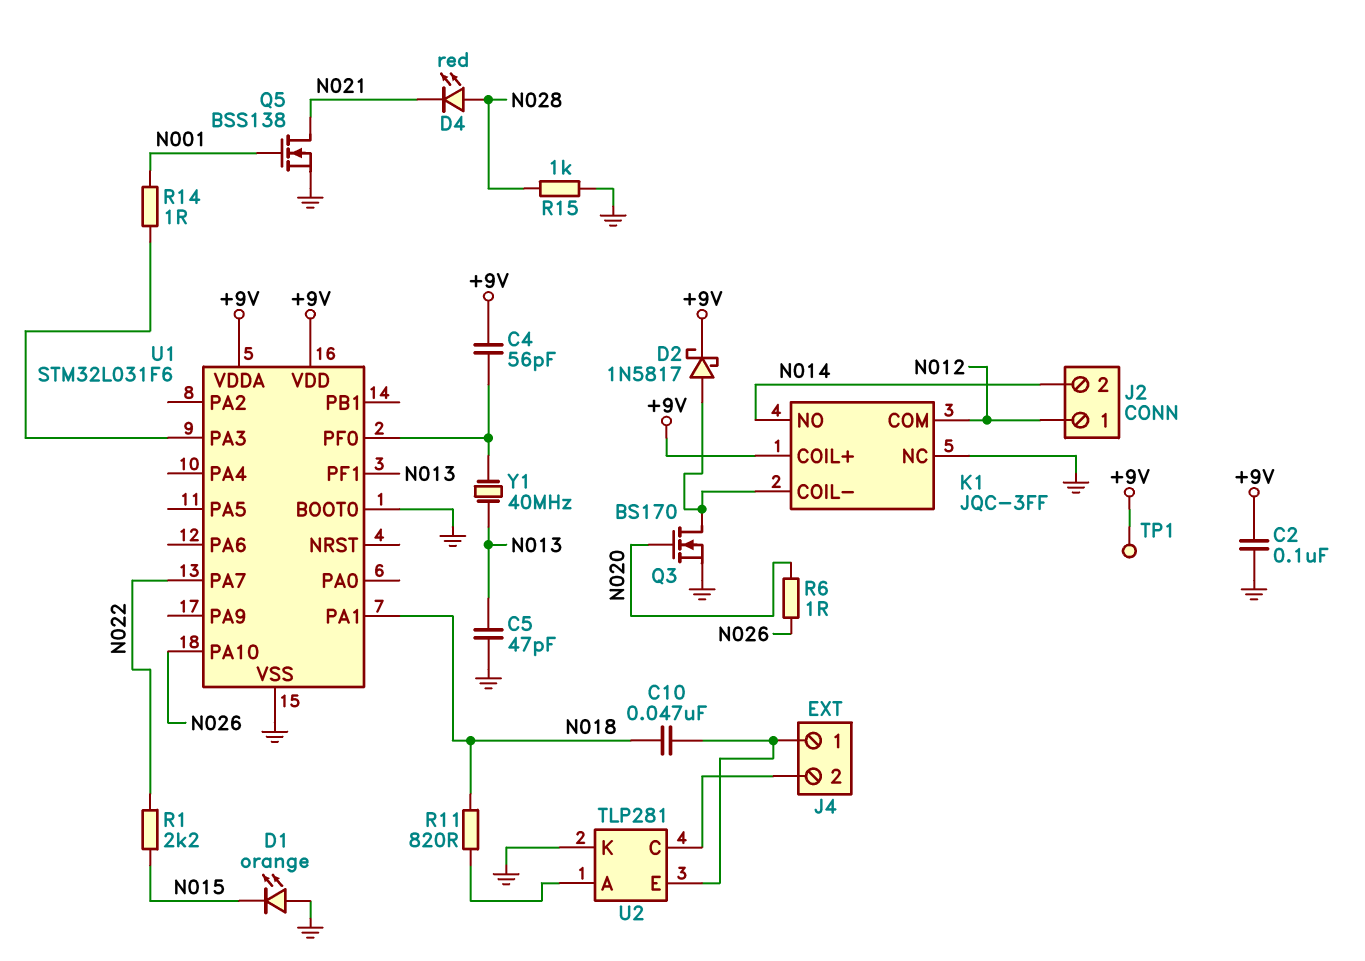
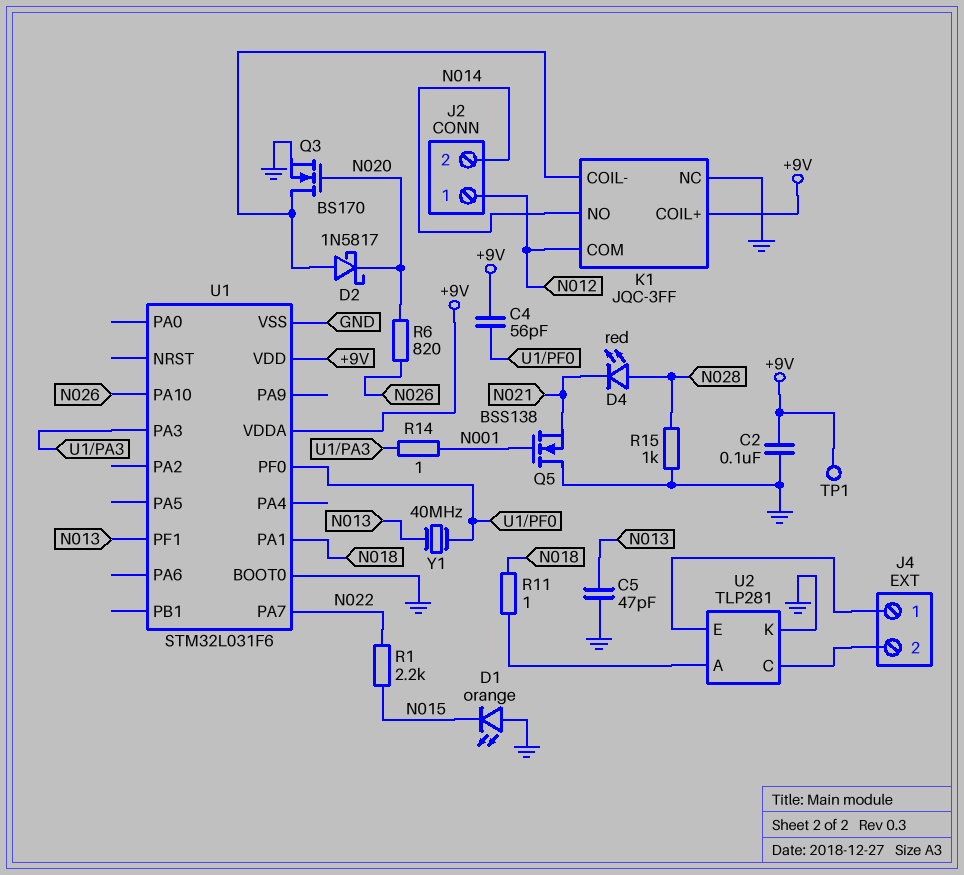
C10: 47nF (J4/1, N018) -> none
D2: schottky 1N5817 (A K1/COIL-, K +9V) -> schottky 1N5817 (A K1/COIL-, K N020)
Q5: NMOS BSS138 (G N001, D N021, S GND) -> NMOS BSS138 (G N001, D GND, S N021)
R6: 1 (N020, N026) -> 820 (N020, N026)
R11: 820 (N018, U2/A) -> 1 (N018, U2/A)

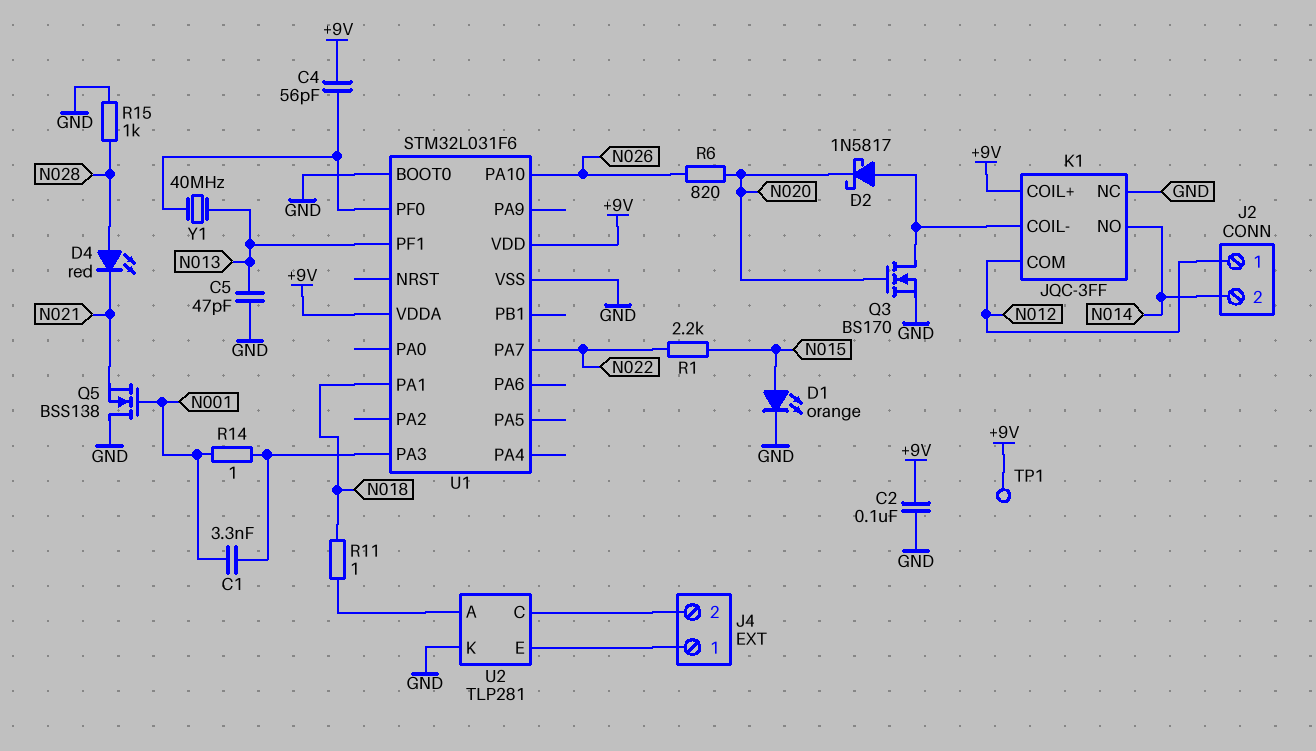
C1: none -> 3.3nF (N001, U1/PA3)
D1: LED orange (A GND, K N015) -> LED orange (A N015, K GND)

